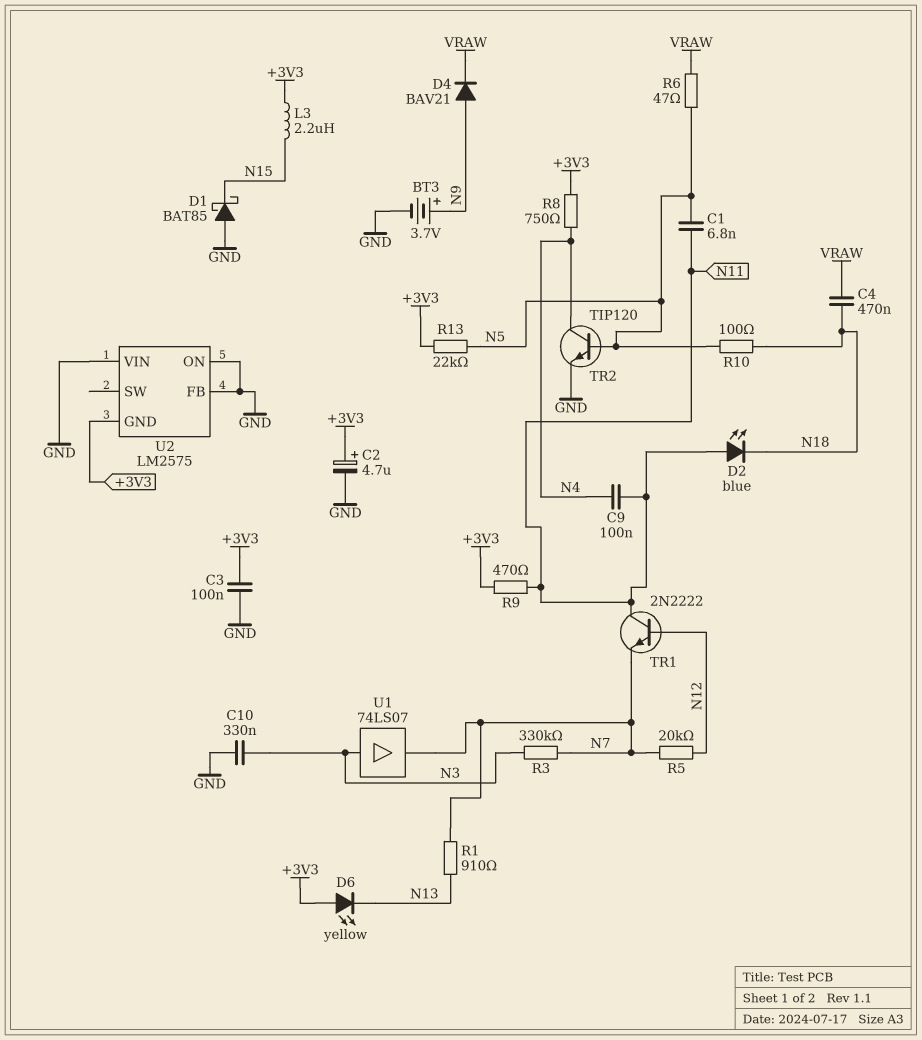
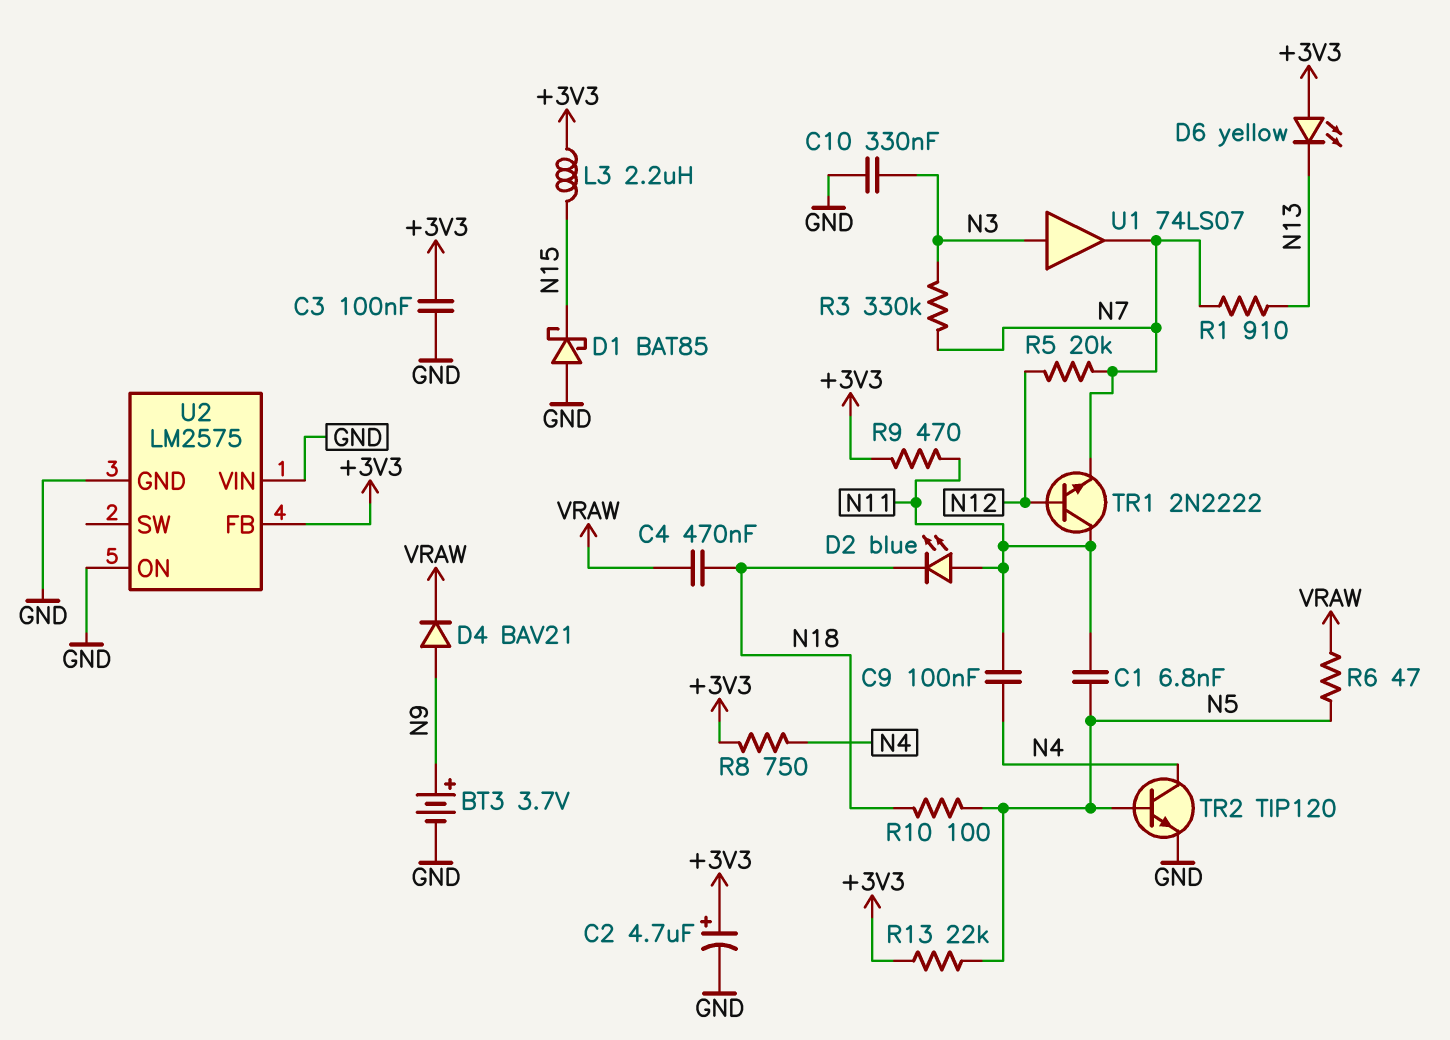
U2 pin FB: GND -> +3V3
U2 pin GND: +3V3 -> GND

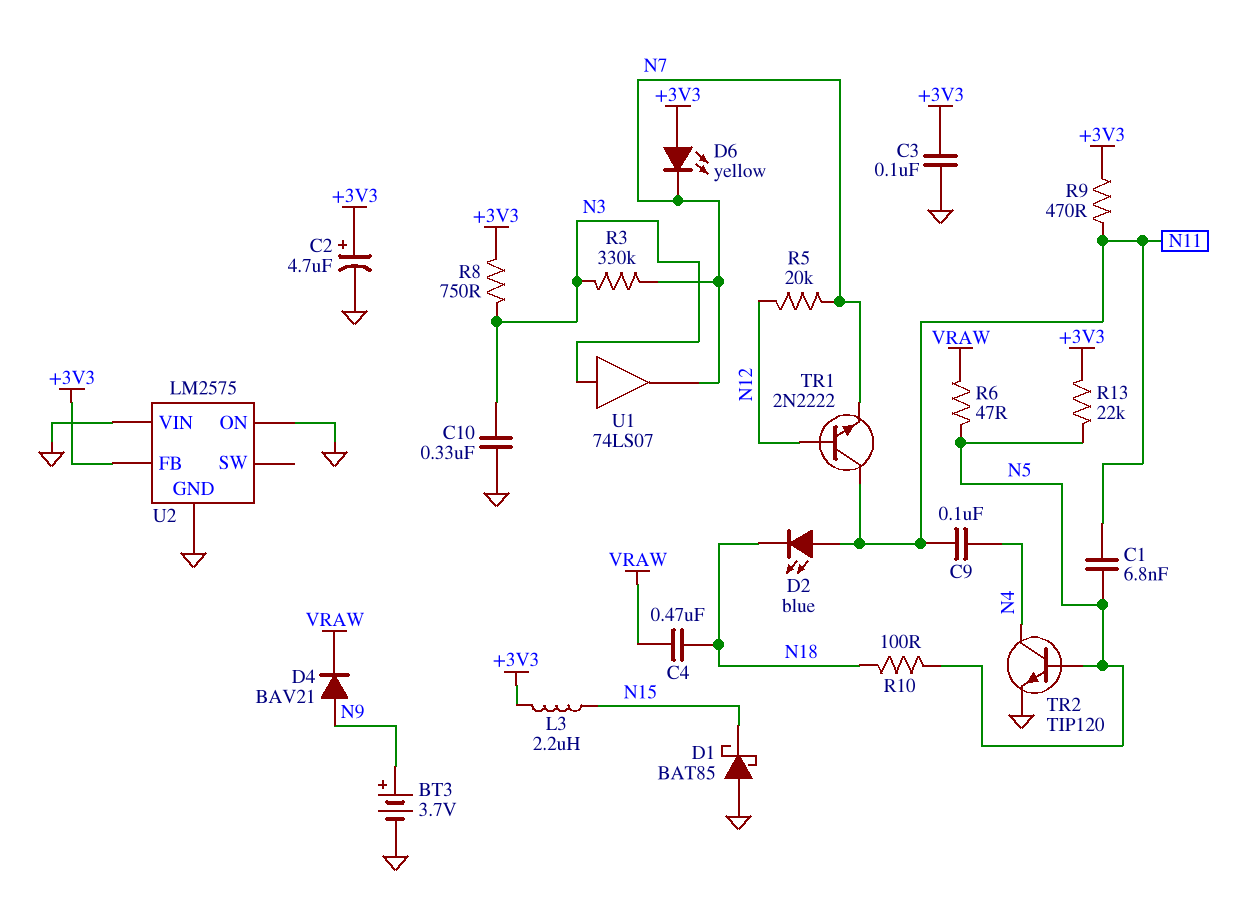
D6: LED yellow (A +3V3, K N13) -> LED yellow (A +3V3, K N7)
R1: 910 (N7, N13) -> none
R8: 750 (+3V3, N4) -> 750 (+3V3, N3)

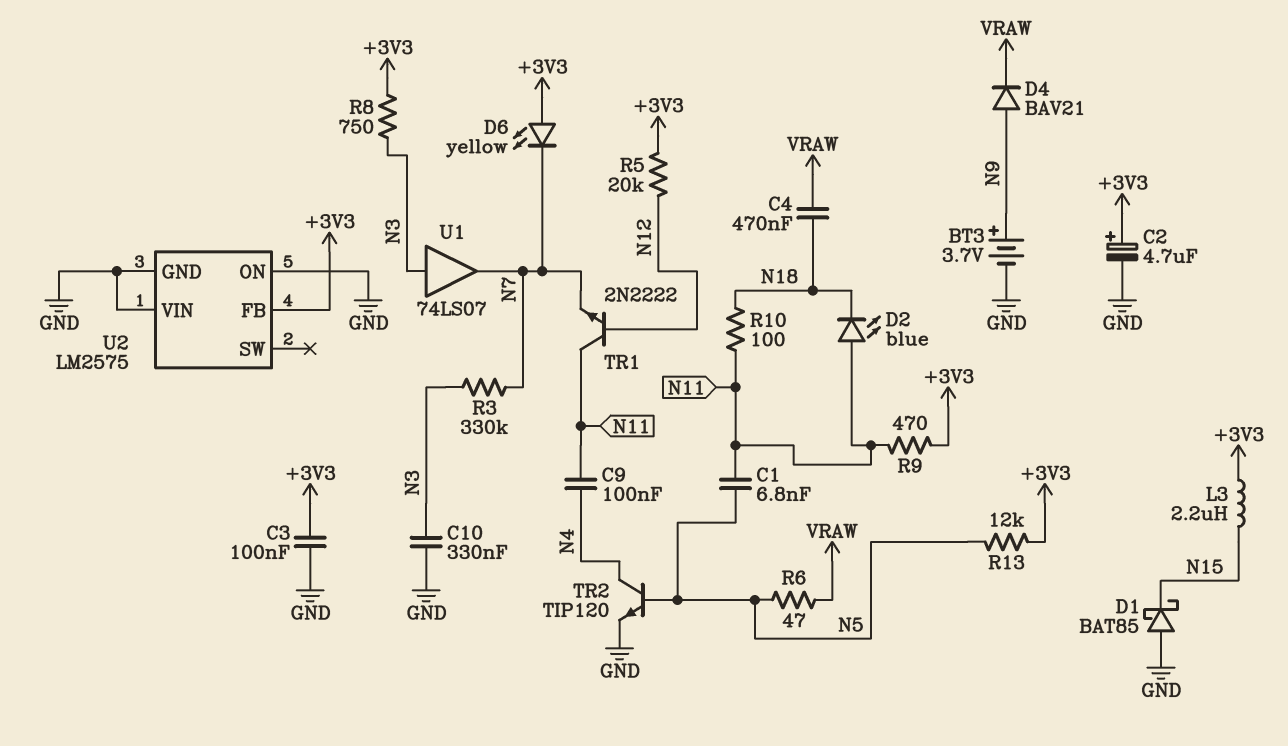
R5: 20k (N7, N12) -> 20k (+3V3, N12)
R10: 100 (N5, N18) -> 100 (N11, N18)
R13: 22k (+3V3, N5) -> 12k (+3V3, N5)

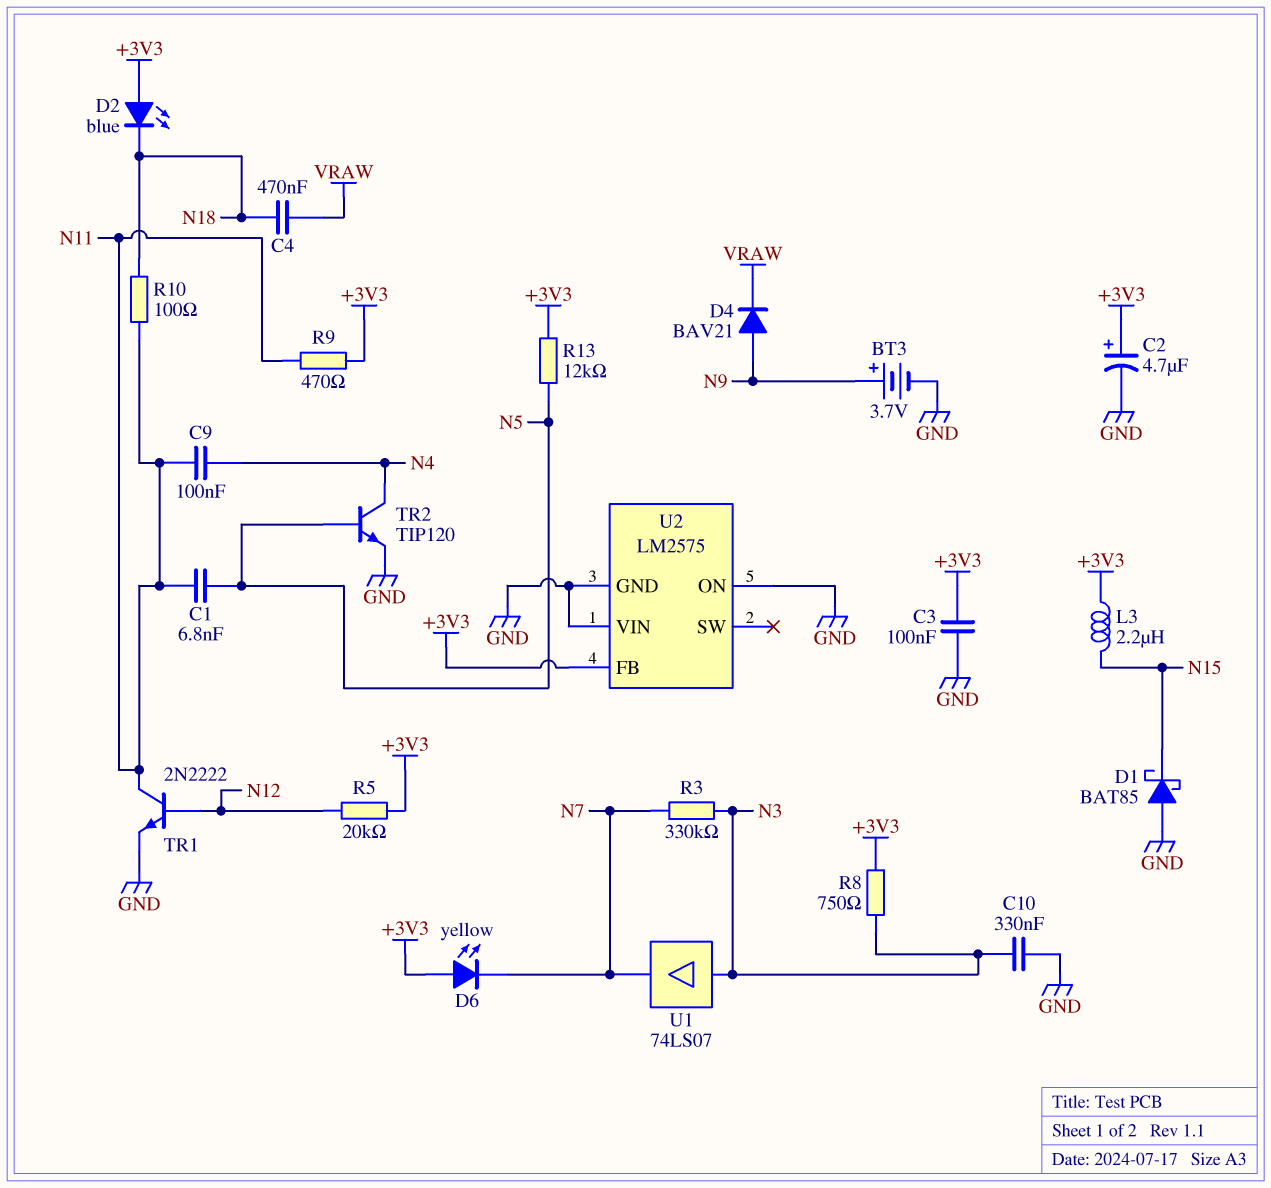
D2: LED blue (A N11, K N18) -> LED blue (A +3V3, K N18)
R6: 47 (N5, VRAW) -> none
TR1: NPN 2N2222 (B N12, C N11, E N7) -> NPN 2N2222 (B N12, C N11, E GND)

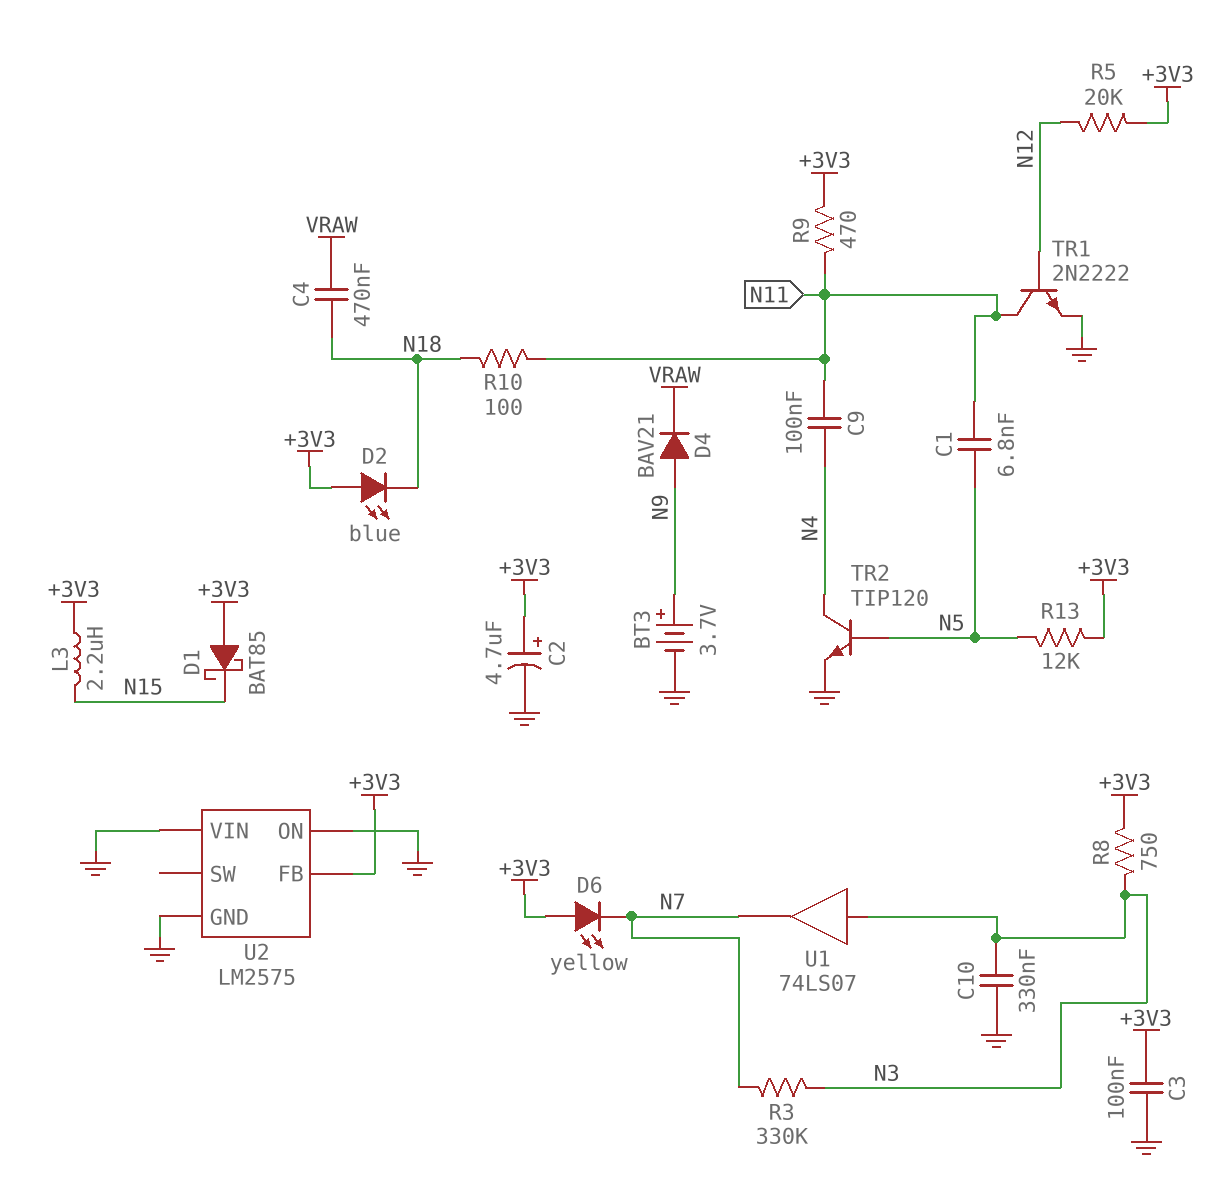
D1: schottky BAT85 (A GND, K N15) -> schottky BAT85 (A +3V3, K N15)

